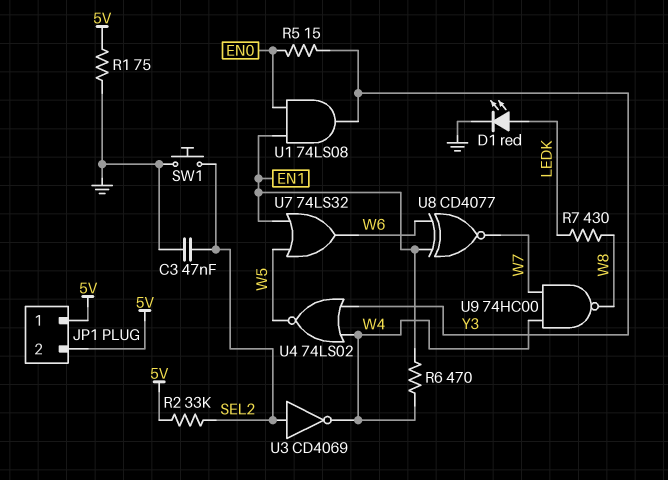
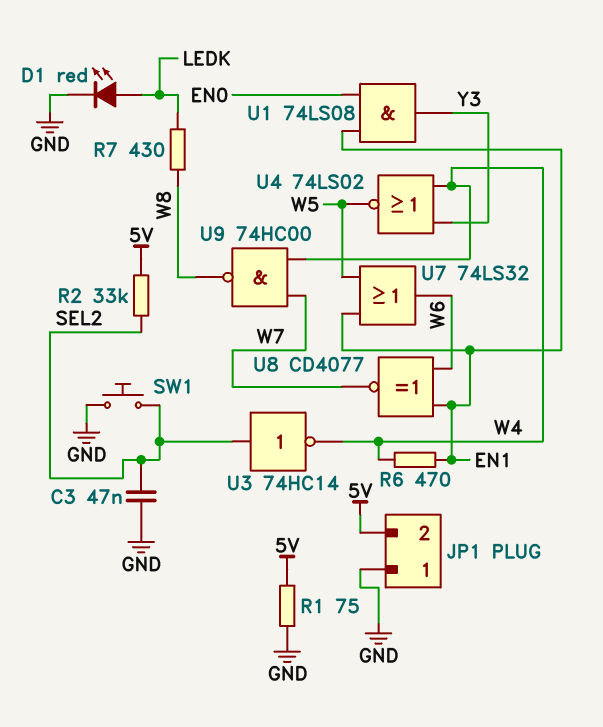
JP1 pin 1: 5V -> GND
R5: 15 (EN0, Y3) -> none
U3: NOT CD4069 (in SEL2, out W4) -> NOT 74HC14 (in SEL2, out W4)

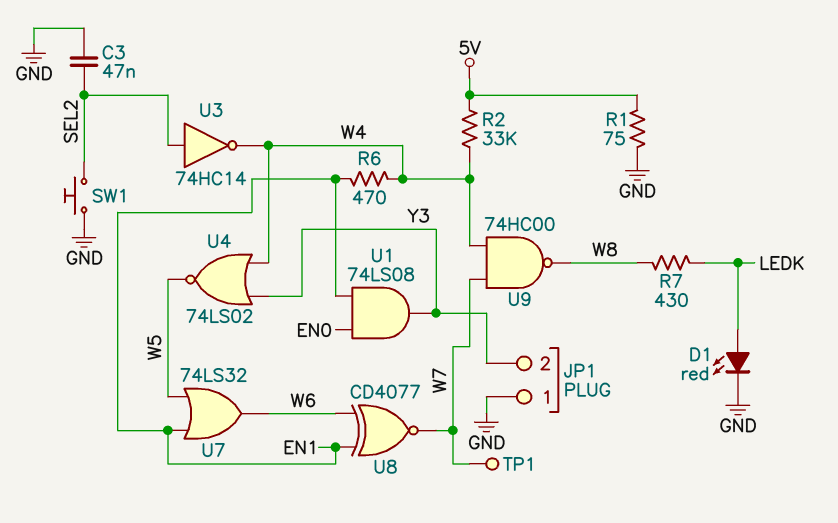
JP1 pin 2: 5V -> Y3
R2: 33k (5V, SEL2) -> 33k (5V, W4)
TP1: none -> test point (W7)

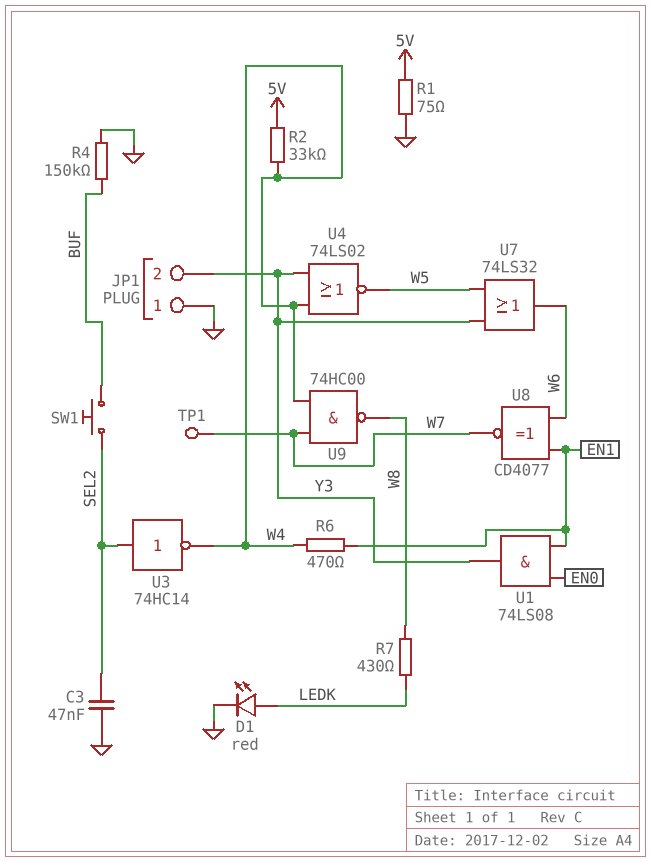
R4: none -> 150k (BUF, GND)
SW1: button (GND, SEL2) -> button (BUF, SEL2)
U7: OR 74LS32 (in EN1, in W5, out W6) -> OR 74LS32 (in W5, in Y3, out W6)

